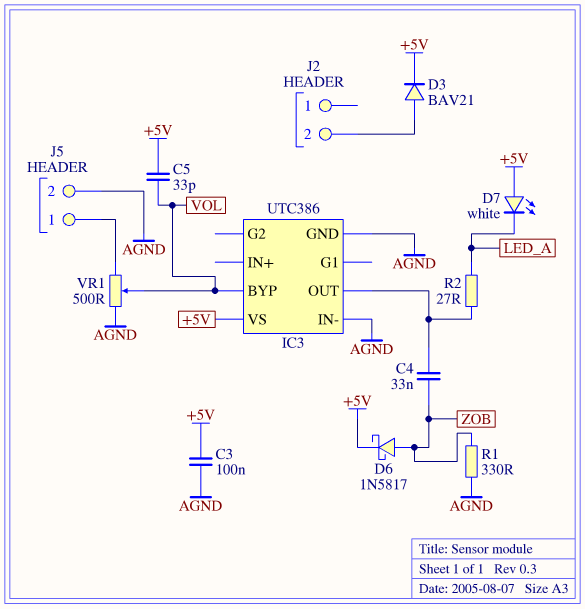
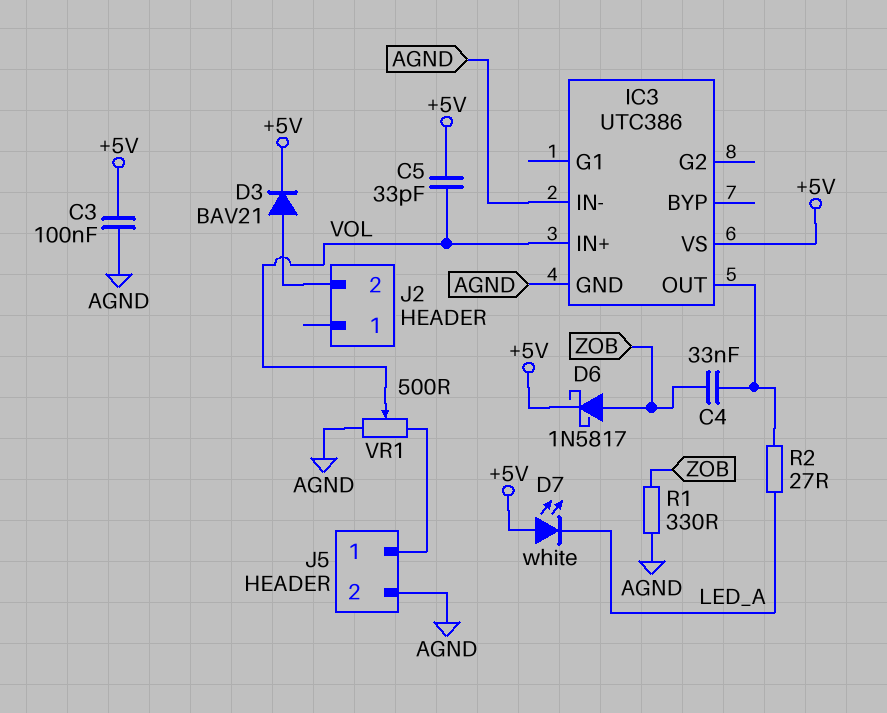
IC3 pin BYP: VOL -> none
IC3 pin IN+: none -> VOL

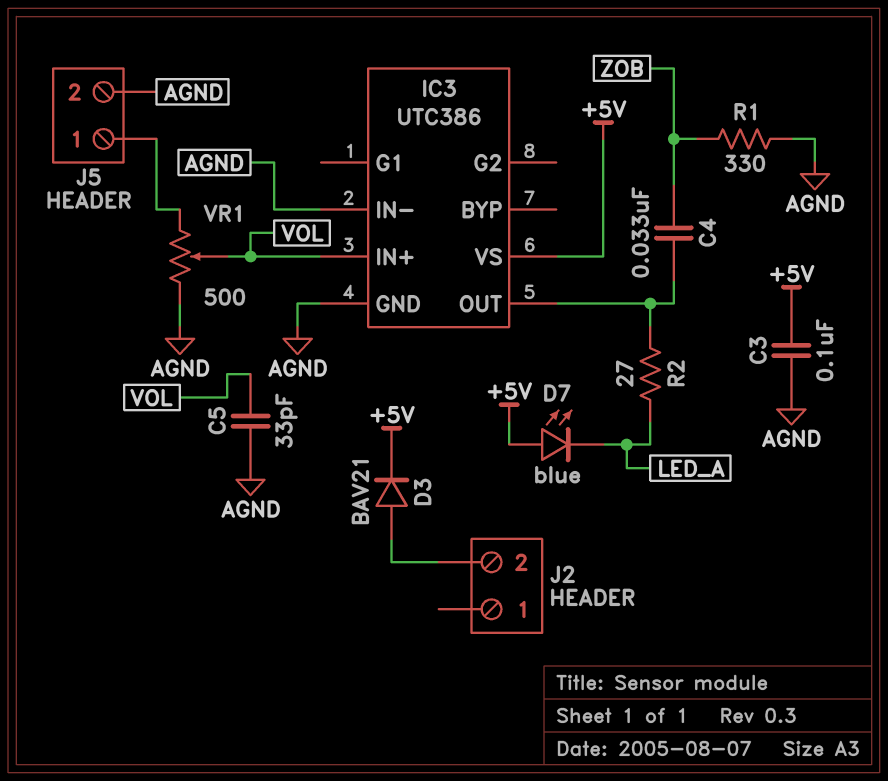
C5: 33pF (+5V, VOL) -> 33pF (AGND, VOL)
D6: schottky 1N5817 (A ZOB, K +5V) -> none
D7: LED white (A +5V, K LED_A) -> LED blue (A +5V, K LED_A)

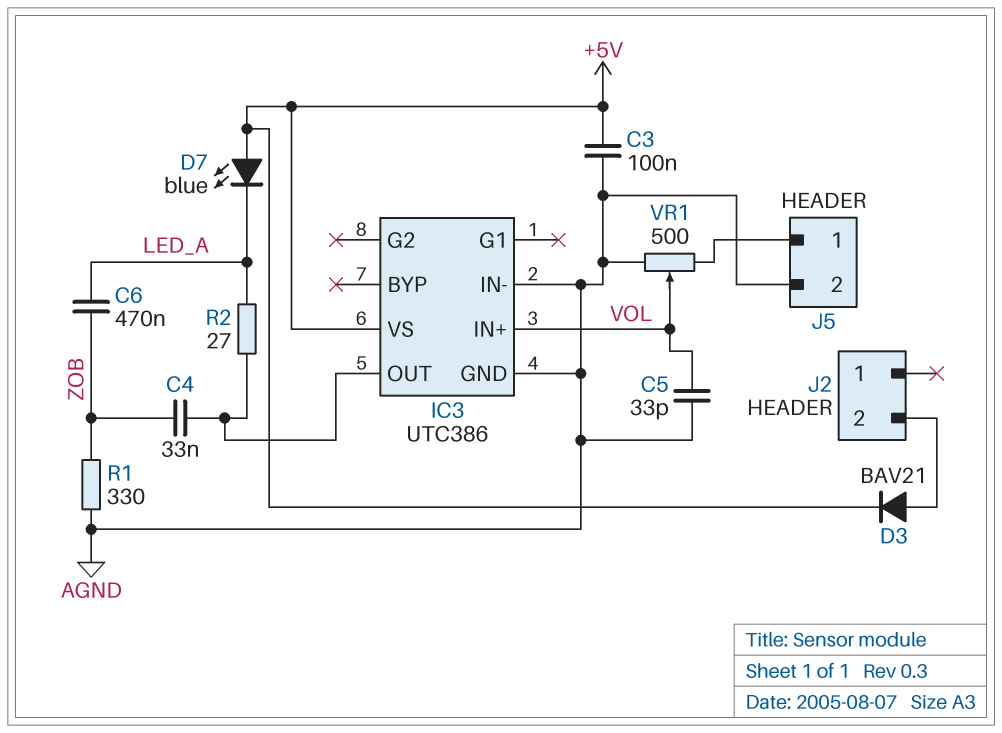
C6: none -> 470nF (LED_A, ZOB)

